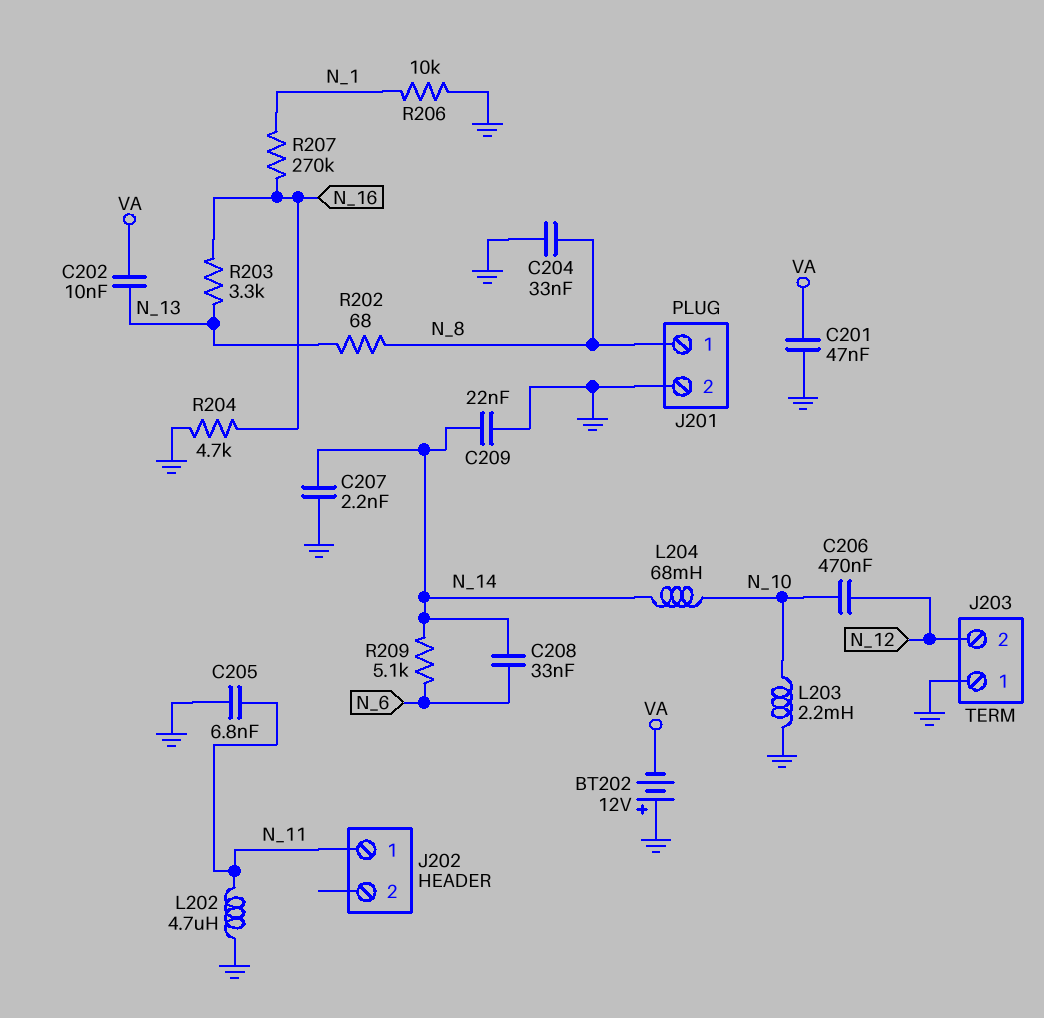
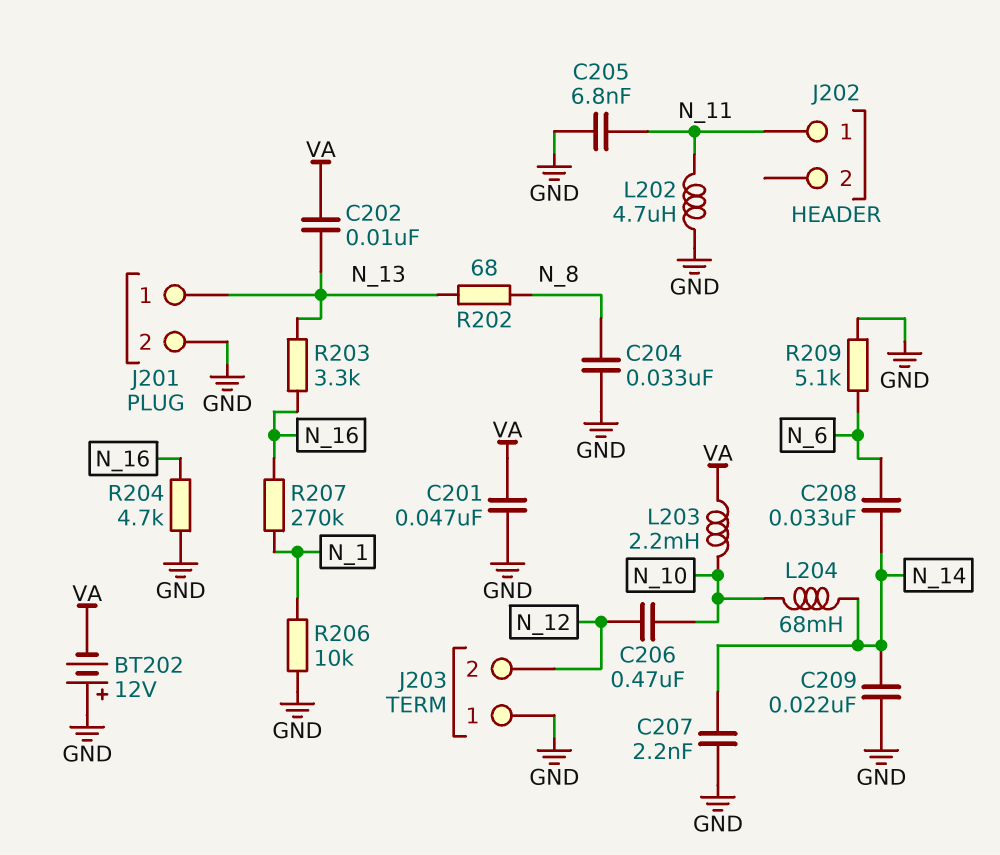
J201 pin 1: N_8 -> N_13
L203: 2.2mH (GND, N_10) -> 2.2mH (N_10, VA)
R209: 5.1k (N_6, N_14) -> 5.1k (GND, N_6)

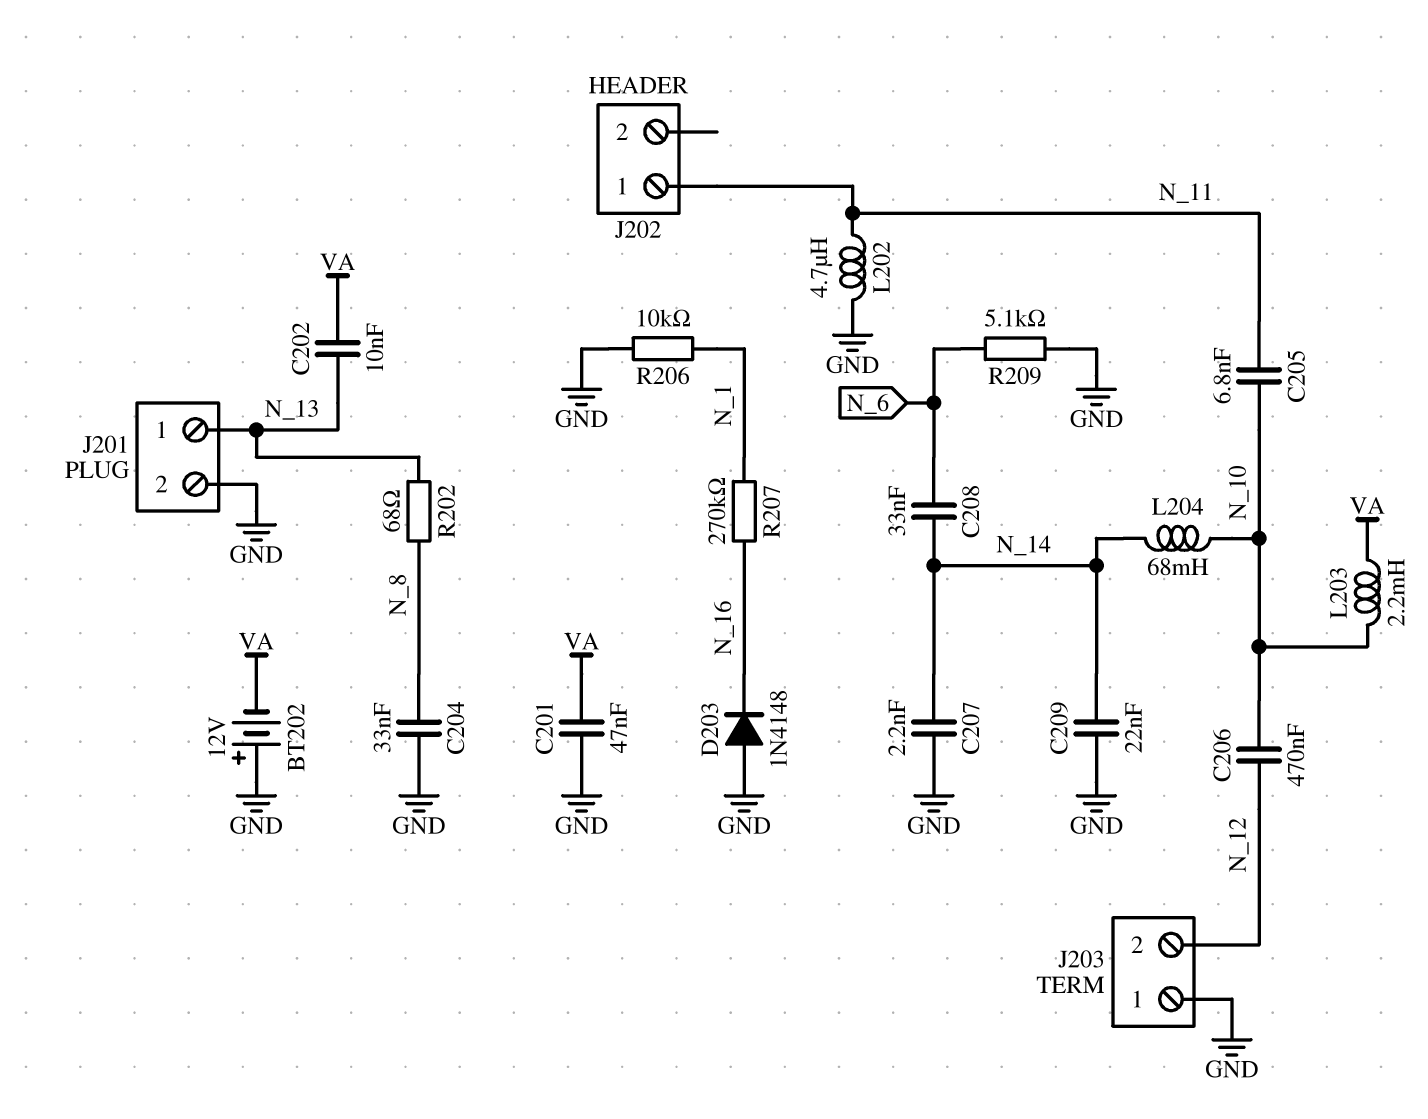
C205: 6.8nF (GND, N_11) -> 6.8nF (N_10, N_11)
D203: none -> diode 1N4148 (A GND, K N_16)
R203: 3.3k (N_13, N_16) -> none
R204: 4.7k (GND, N_16) -> none

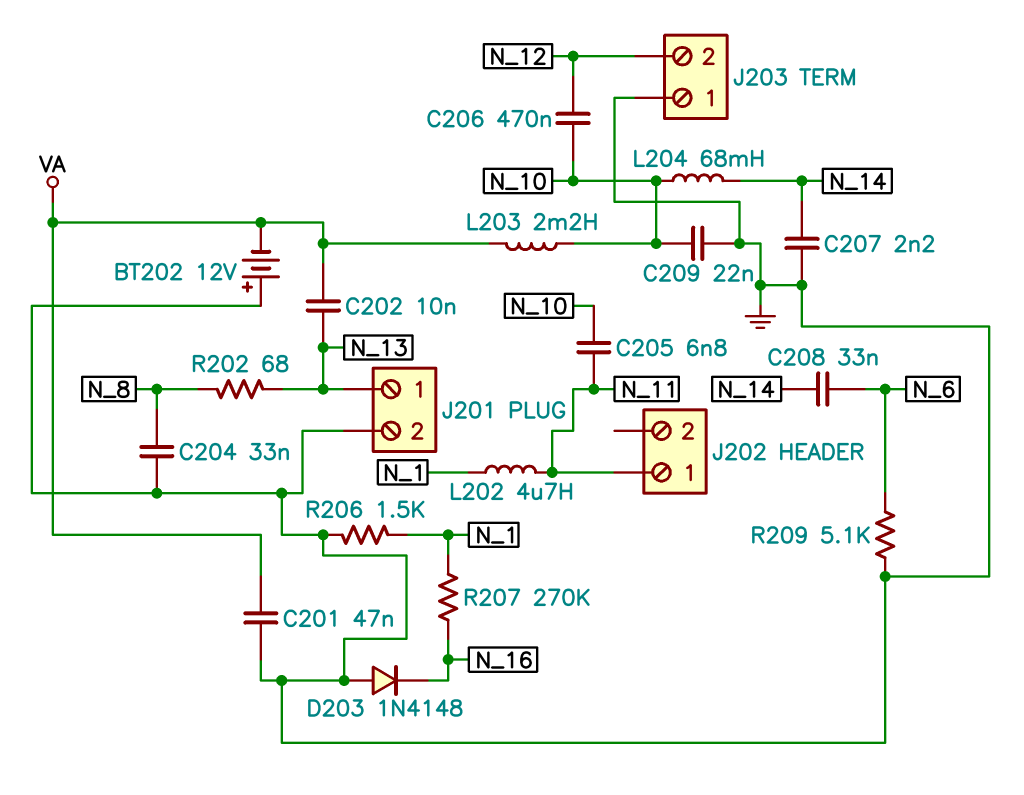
C209: 22nF (GND, N_14) -> 22nF (GND, N_10)
L202: 4.7uH (GND, N_11) -> 4.7uH (N_1, N_11)
R206: 10k (GND, N_1) -> 1.5k (GND, N_1)

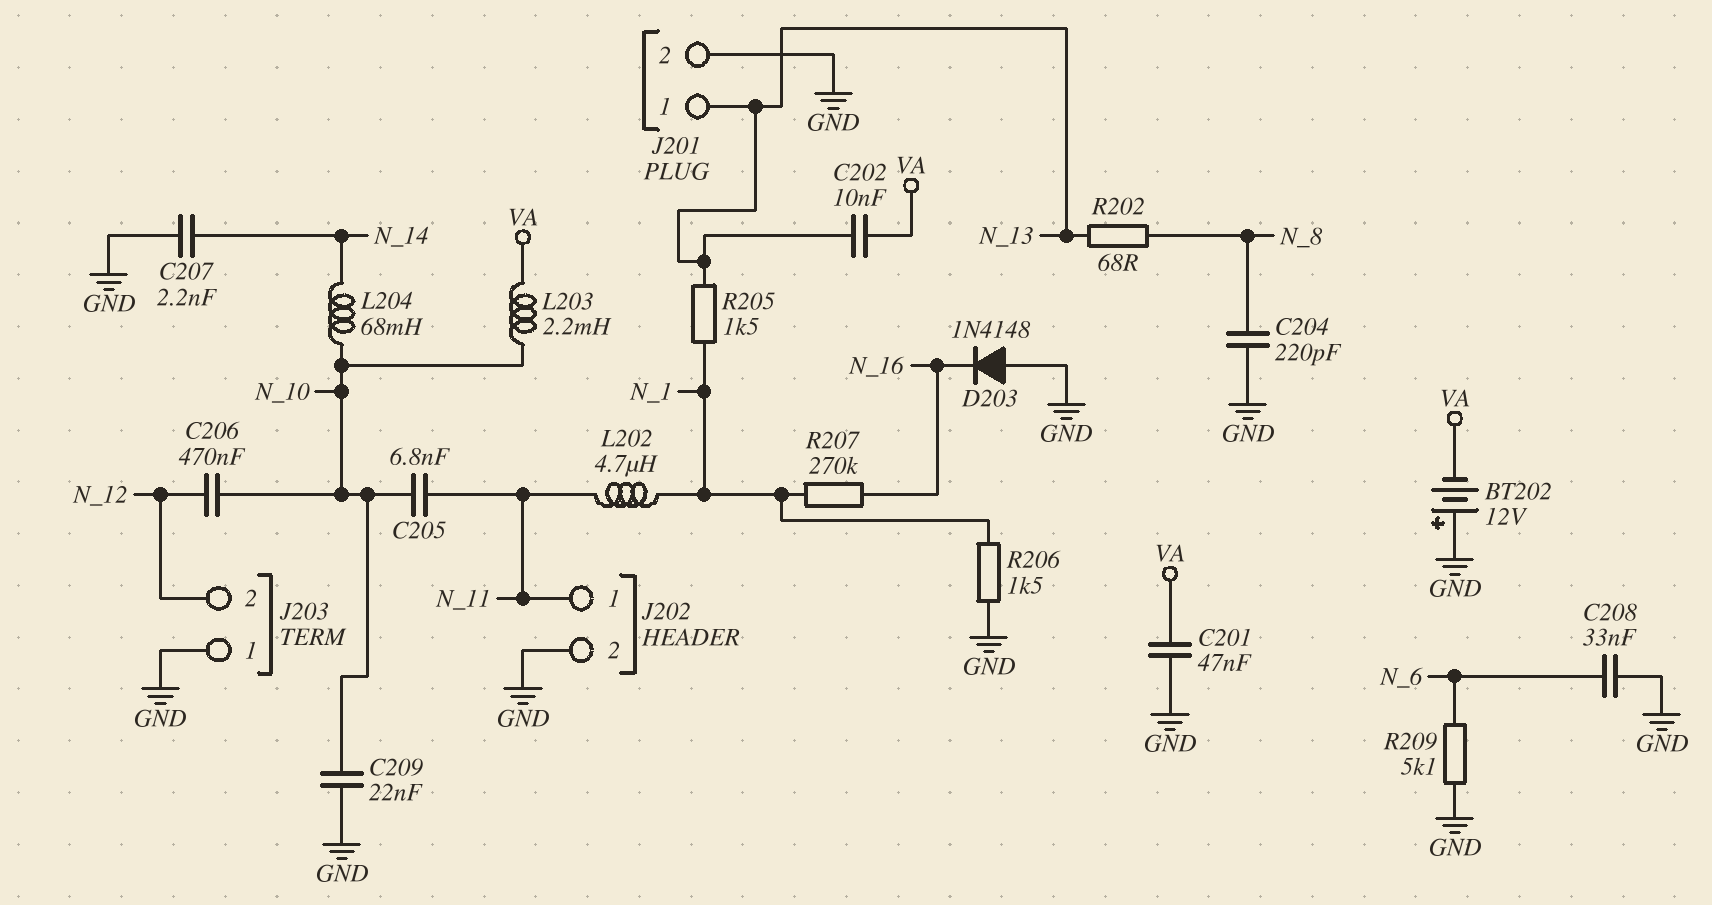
C204: 33nF (GND, N_8) -> 220pF (GND, N_8)
C208: 33nF (N_6, N_14) -> 33nF (GND, N_6)
J202 pin 2: none -> GND
R205: none -> 1.5k (N_1, N_13)

